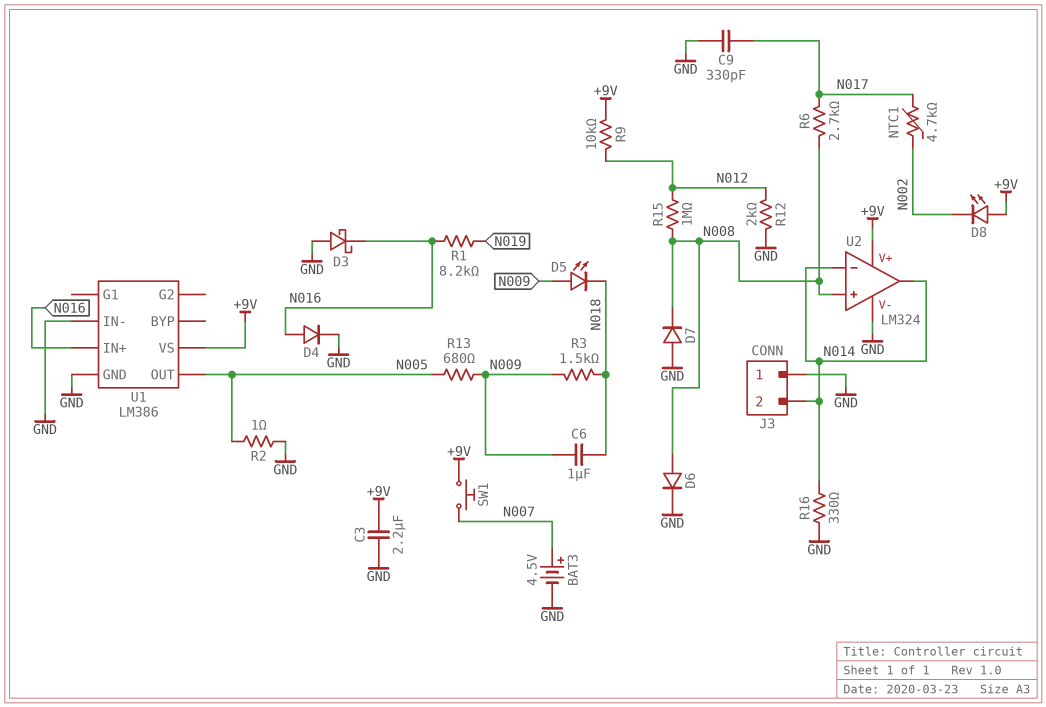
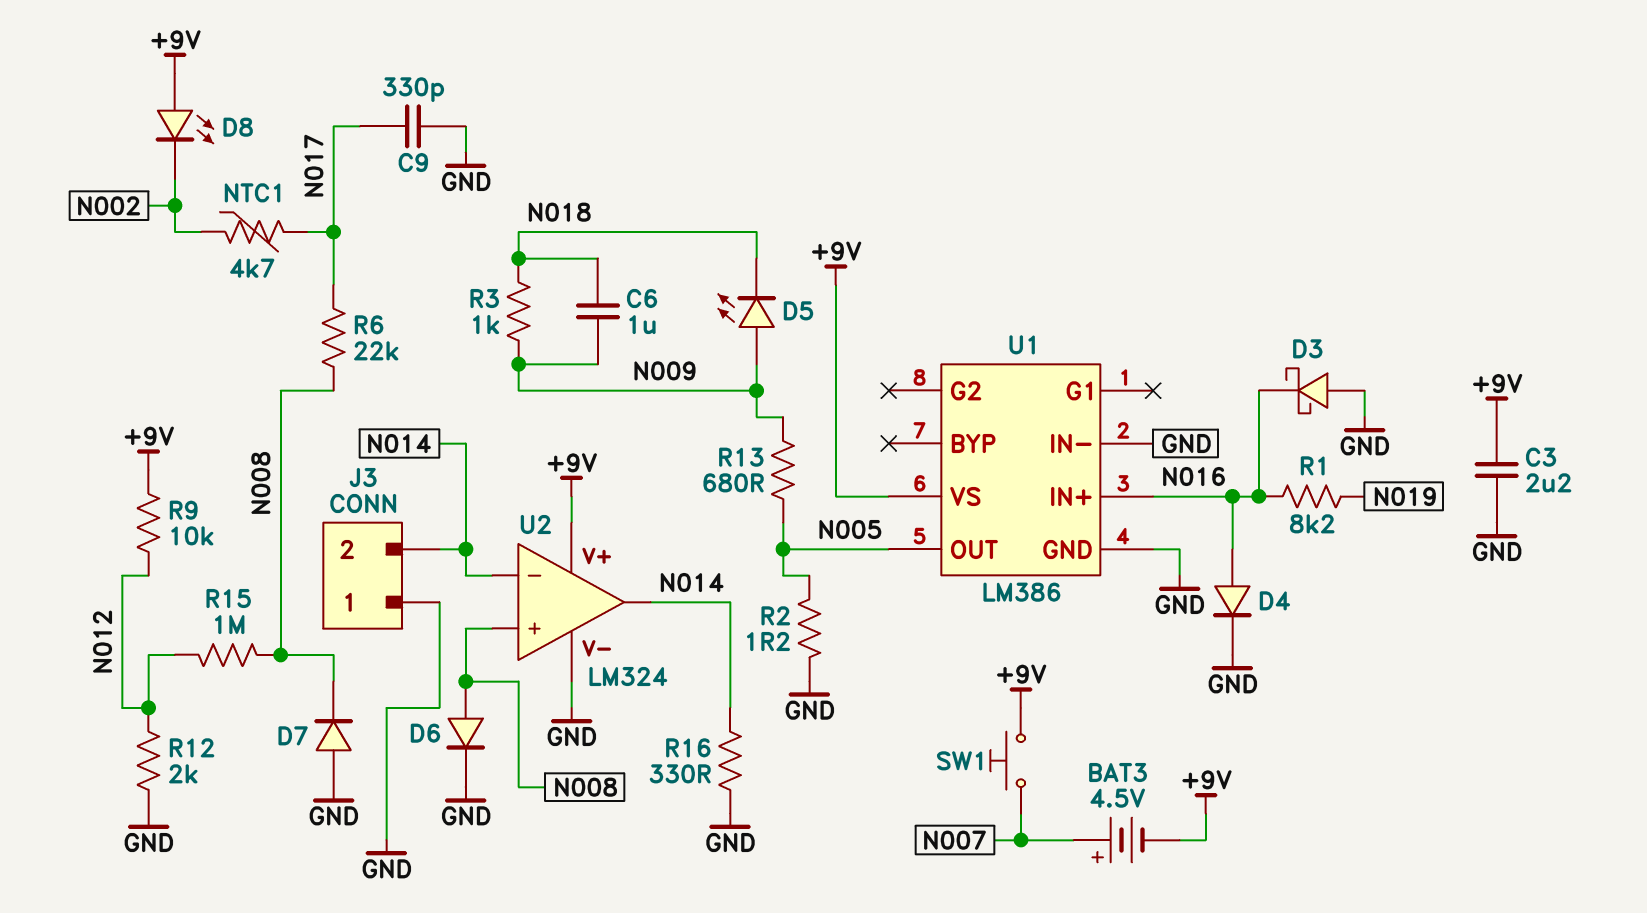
BAT3: 4.5V (plus N007, minus GND) -> 4.5V (plus N007, minus +9V)
R2: 1 (GND, N005) -> 1.2 (GND, N005)
R3: 1.5k (N009, N018) -> 1k (N009, N018)
R6: 2.7k (N008, N017) -> 22k (N008, N017)

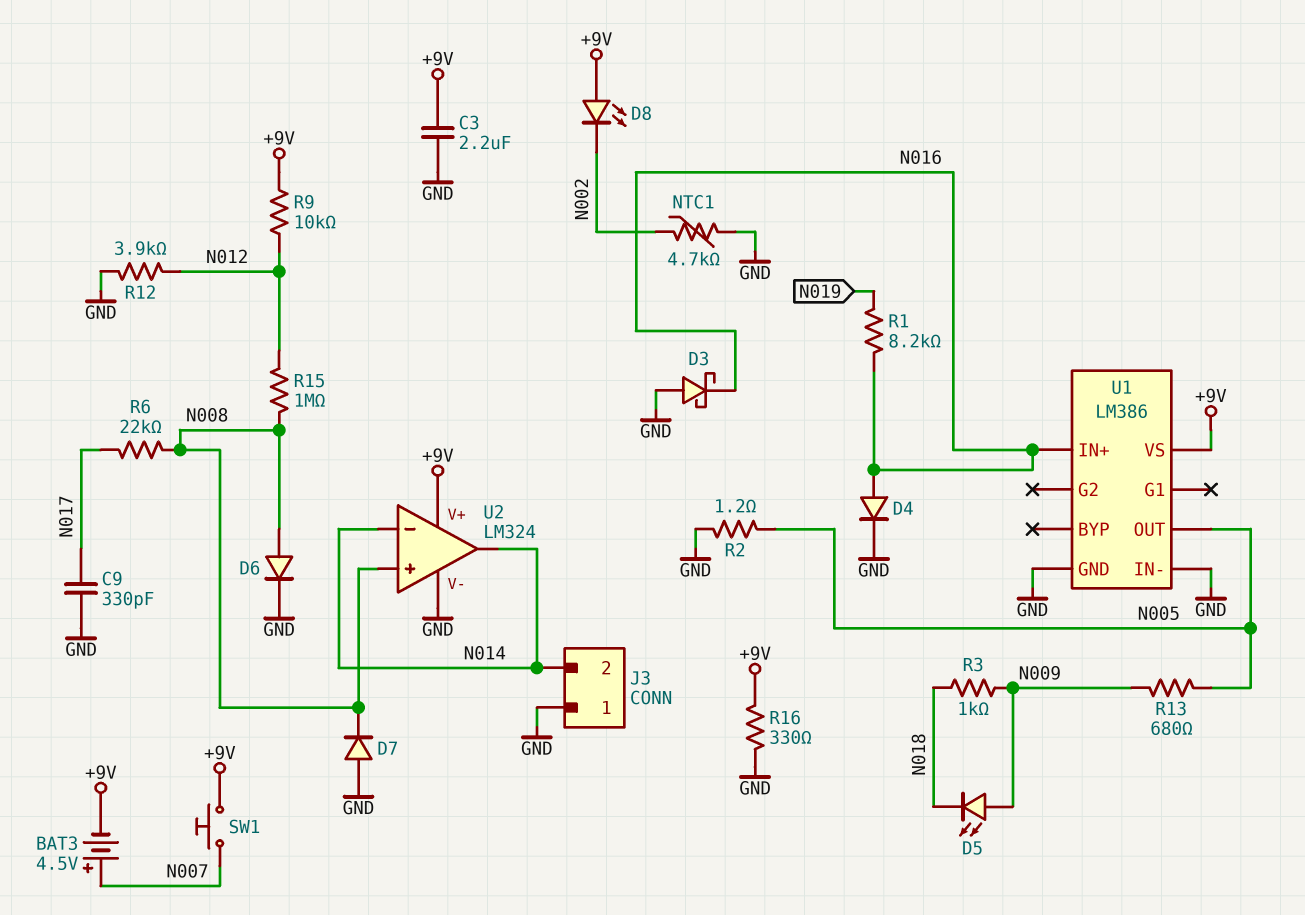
C6: 1uF (N009, N018) -> none
NTC1: 4.7k (N002, N017) -> 4.7k (GND, N002)
R12: 2k (GND, N012) -> 3.9k (GND, N012)
R16: 330 (GND, N014) -> 330 (+9V, GND)

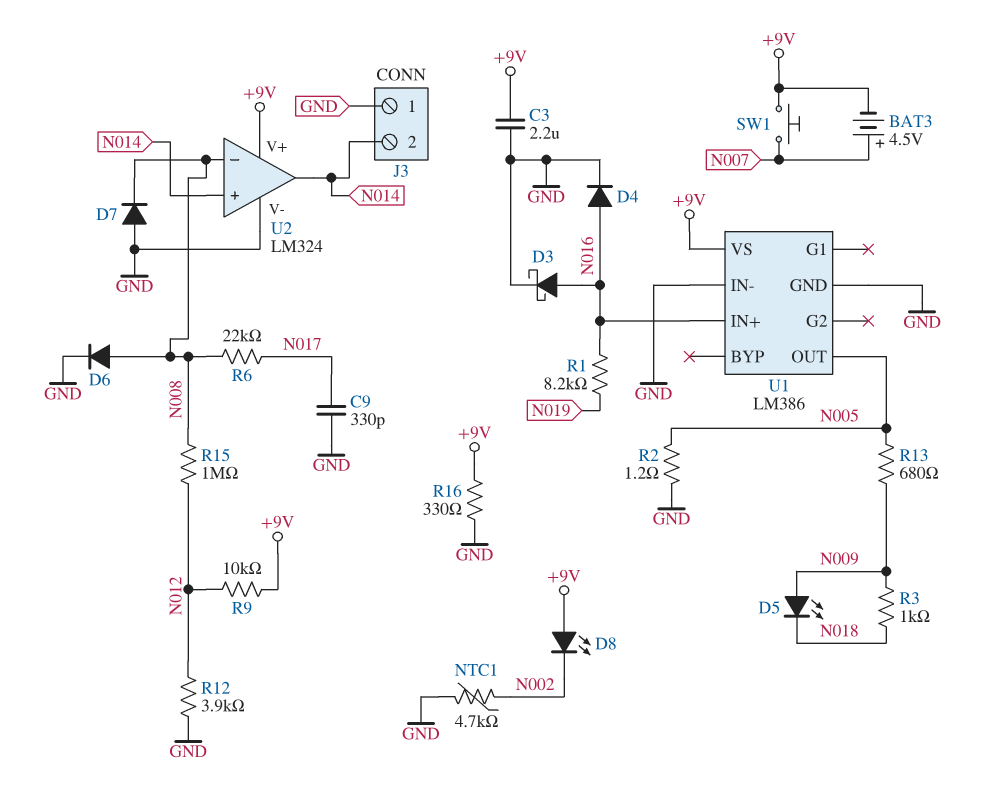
D3: schottky (A GND, K N016) -> schottky (A N016, K GND)
U2 pin in+: N008 -> N014
U2 pin in-: N014 -> N008

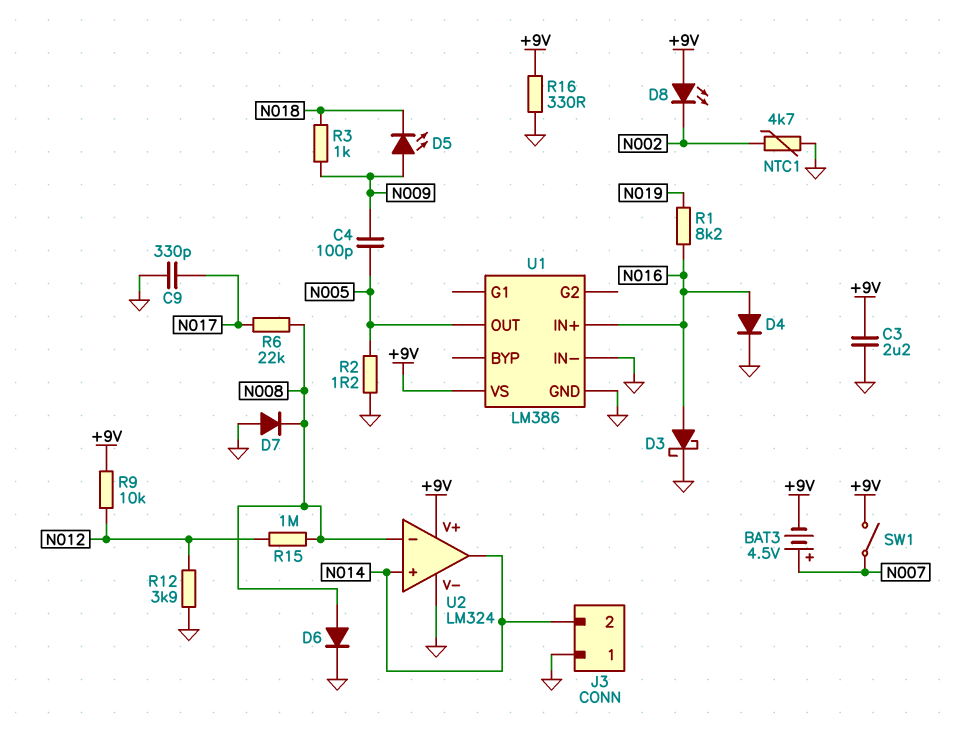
C4: none -> 100pF (N005, N009)
R13: 680 (N005, N009) -> none
SW1: button (+9V, N007) -> switch (+9V, N007)

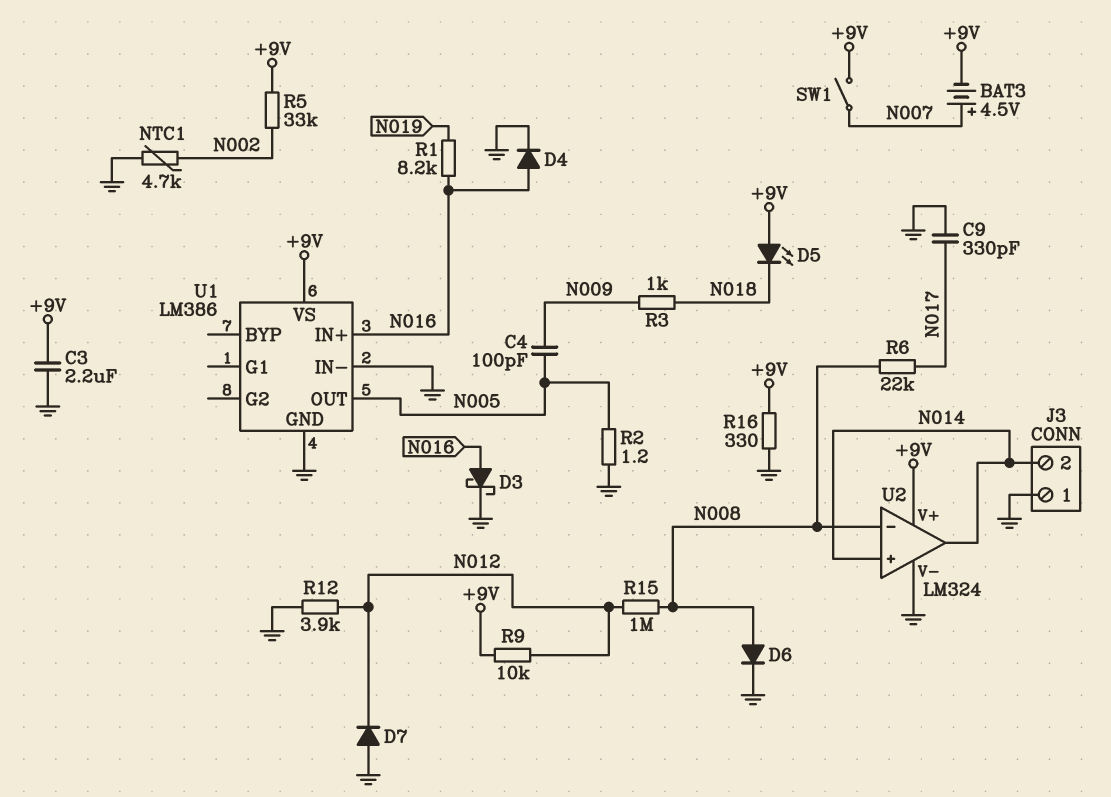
D5: LED (A N009, K N018) -> LED (A +9V, K N018)
D7: diode (A GND, K N008) -> diode (A GND, K N012)
D8: LED (A +9V, K N002) -> none
R5: none -> 33k (+9V, N002)

